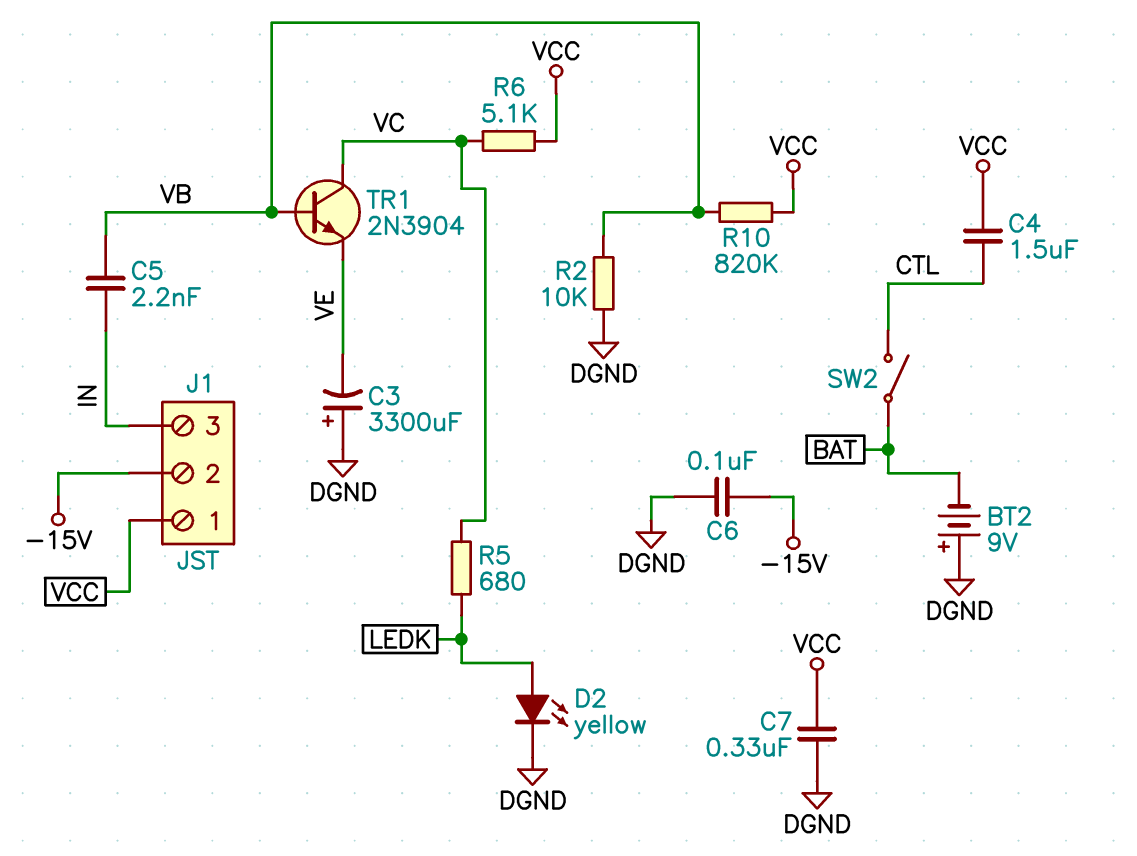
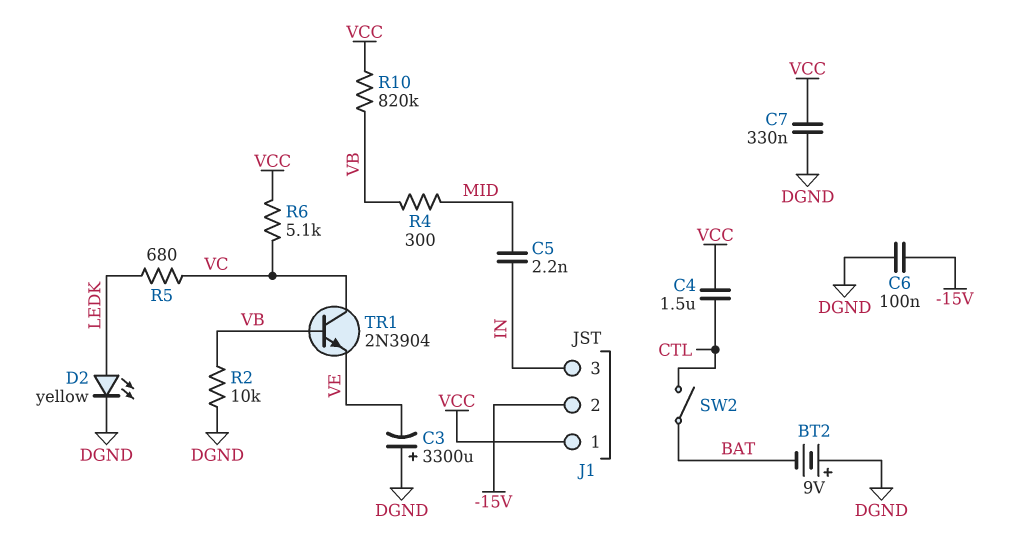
C5: 2.2nF (IN, VB) -> 2.2nF (IN, MID)
R4: none -> 300 (MID, VB)

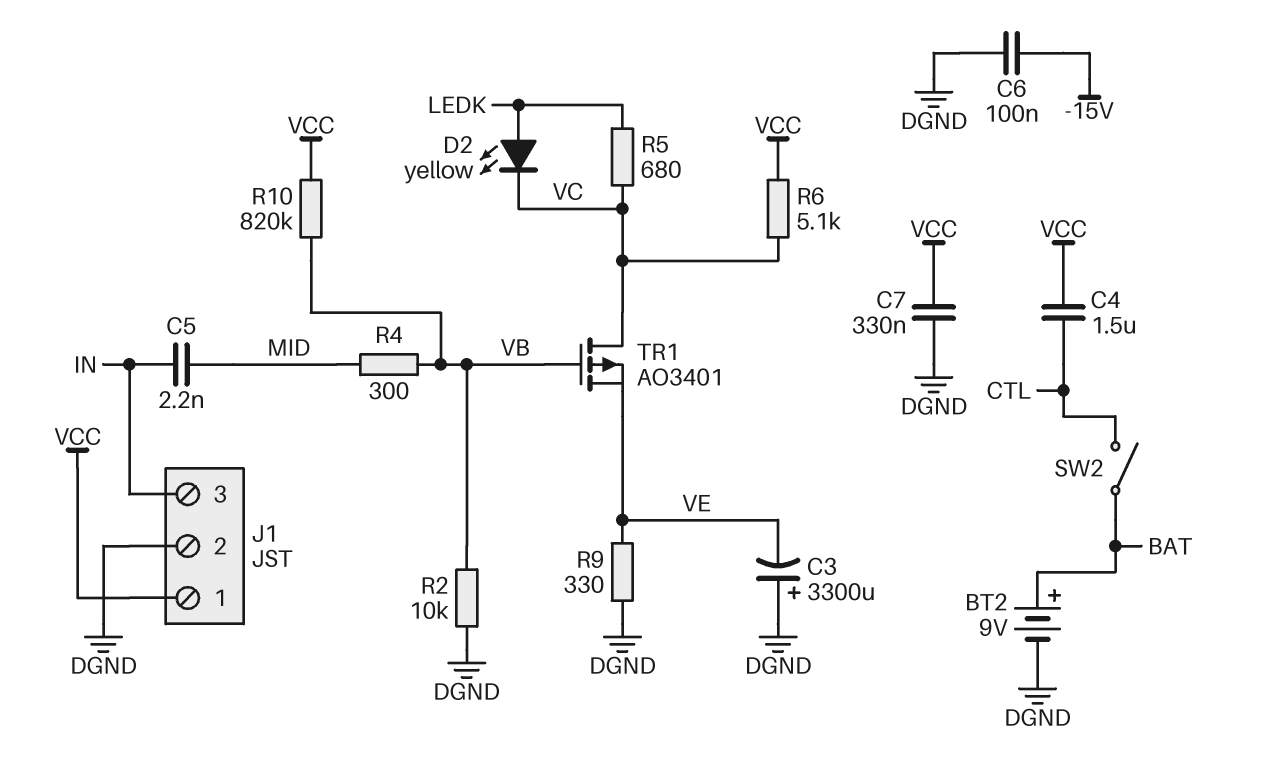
BT2: 9V (plus DGND, minus BAT) -> 9V (plus BAT, minus DGND)
D2: LED yellow (A LEDK, K DGND) -> LED yellow (A LEDK, K VC)
J1 pin 2: -15V -> DGND
R9: none -> 330 (DGND, VE)
TR1: NPN 2N3904 (B VB, C VC, E VE) -> PMOS AO3401 (G VB, D VC, S VE)

